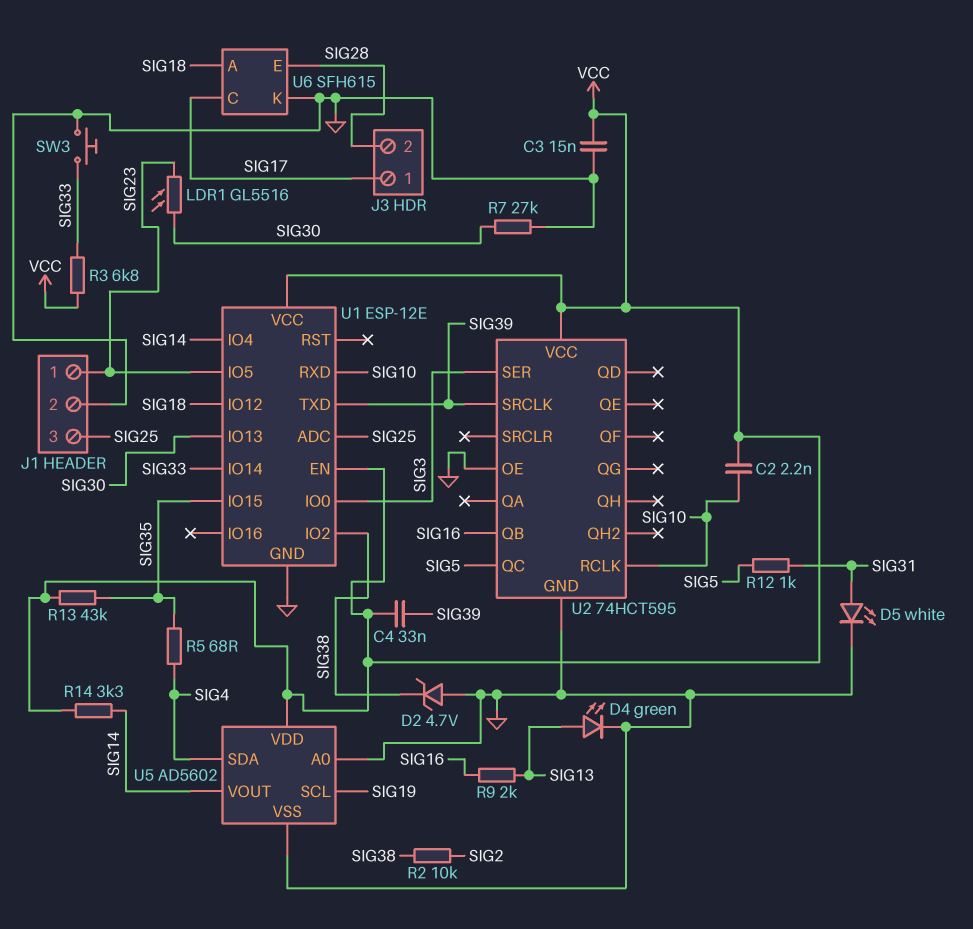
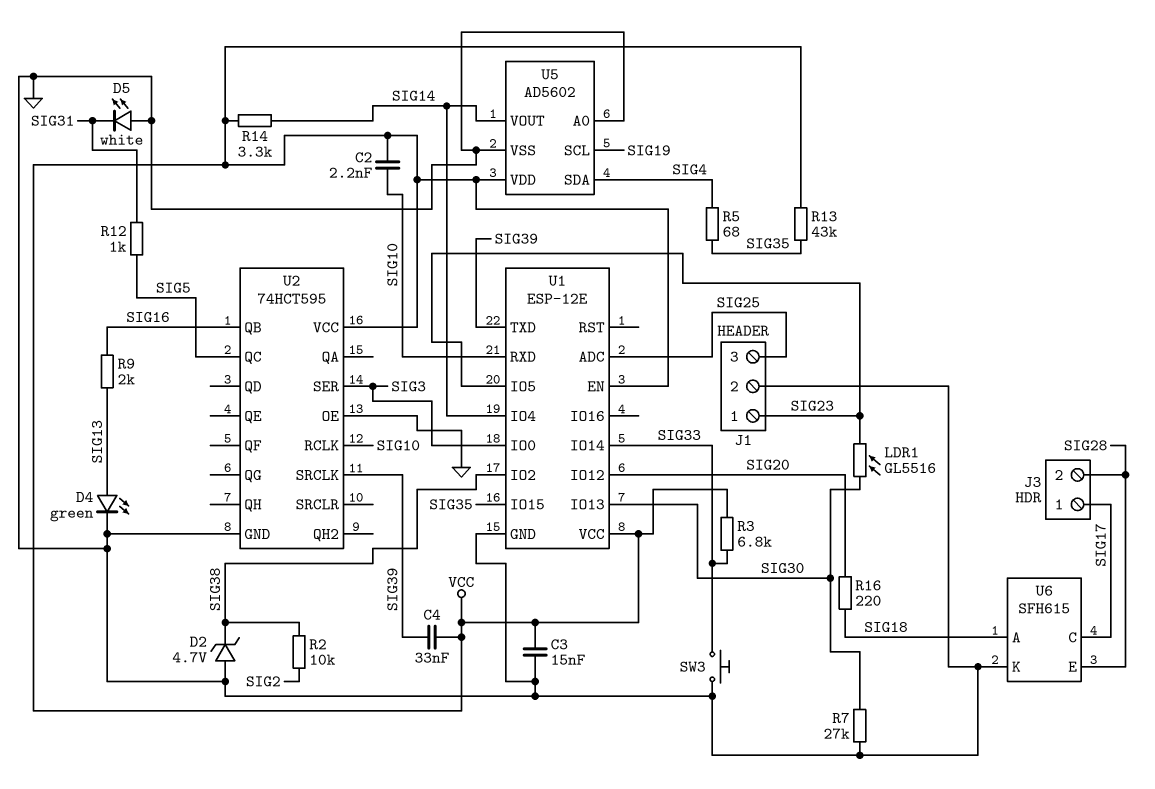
D5: LED white (A SIG31, K GND) -> LED white (A GND, K SIG31)
R16: none -> 220 (SIG18, SIG20)
U1 pin IO12: SIG18 -> SIG20

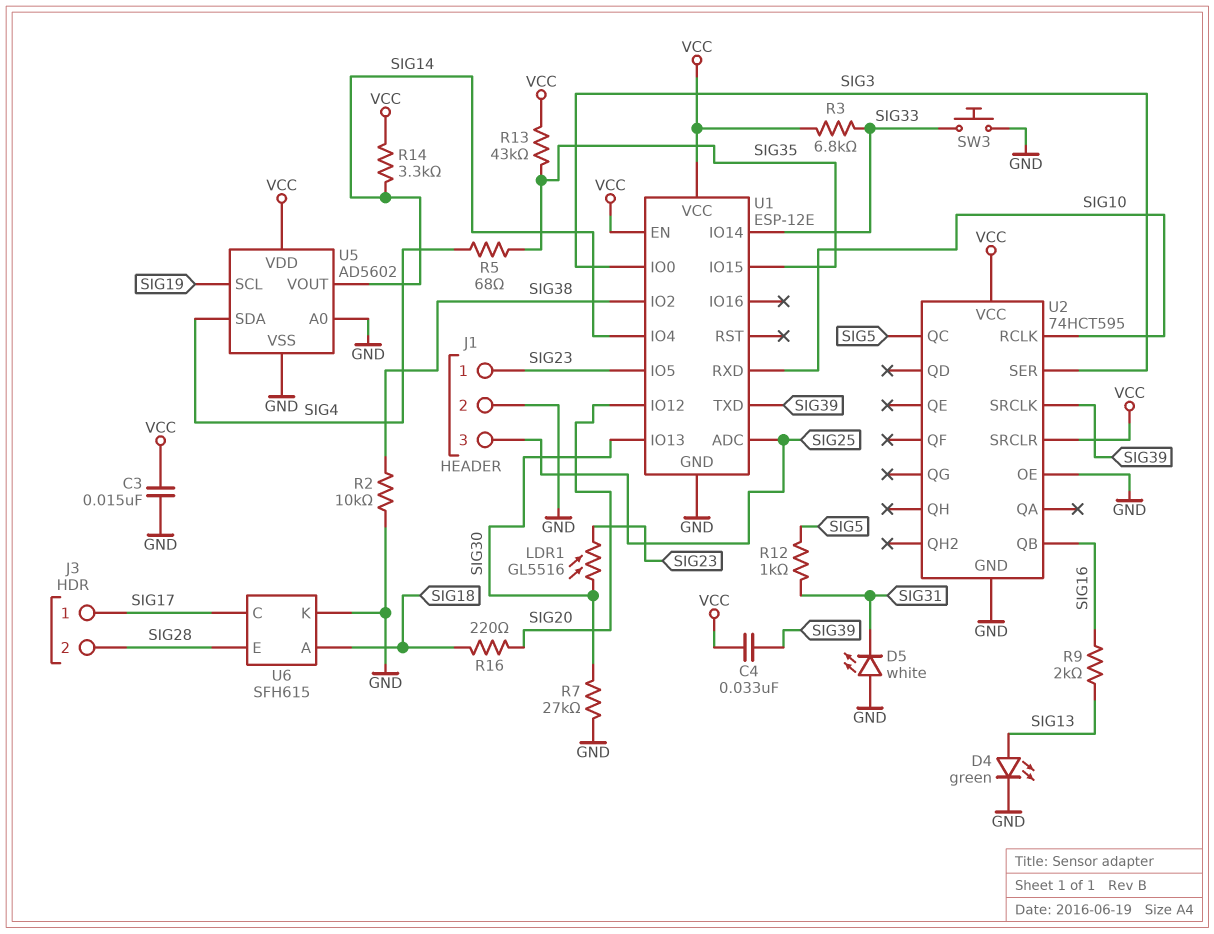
C2: 2.2nF (SIG10, VCC) -> none
D2: zener 4.7V (A GND, K SIG38) -> none
R2: 10k (SIG2, SIG38) -> 10k (GND, SIG38)
U2 pin SRCLR: none -> VCC

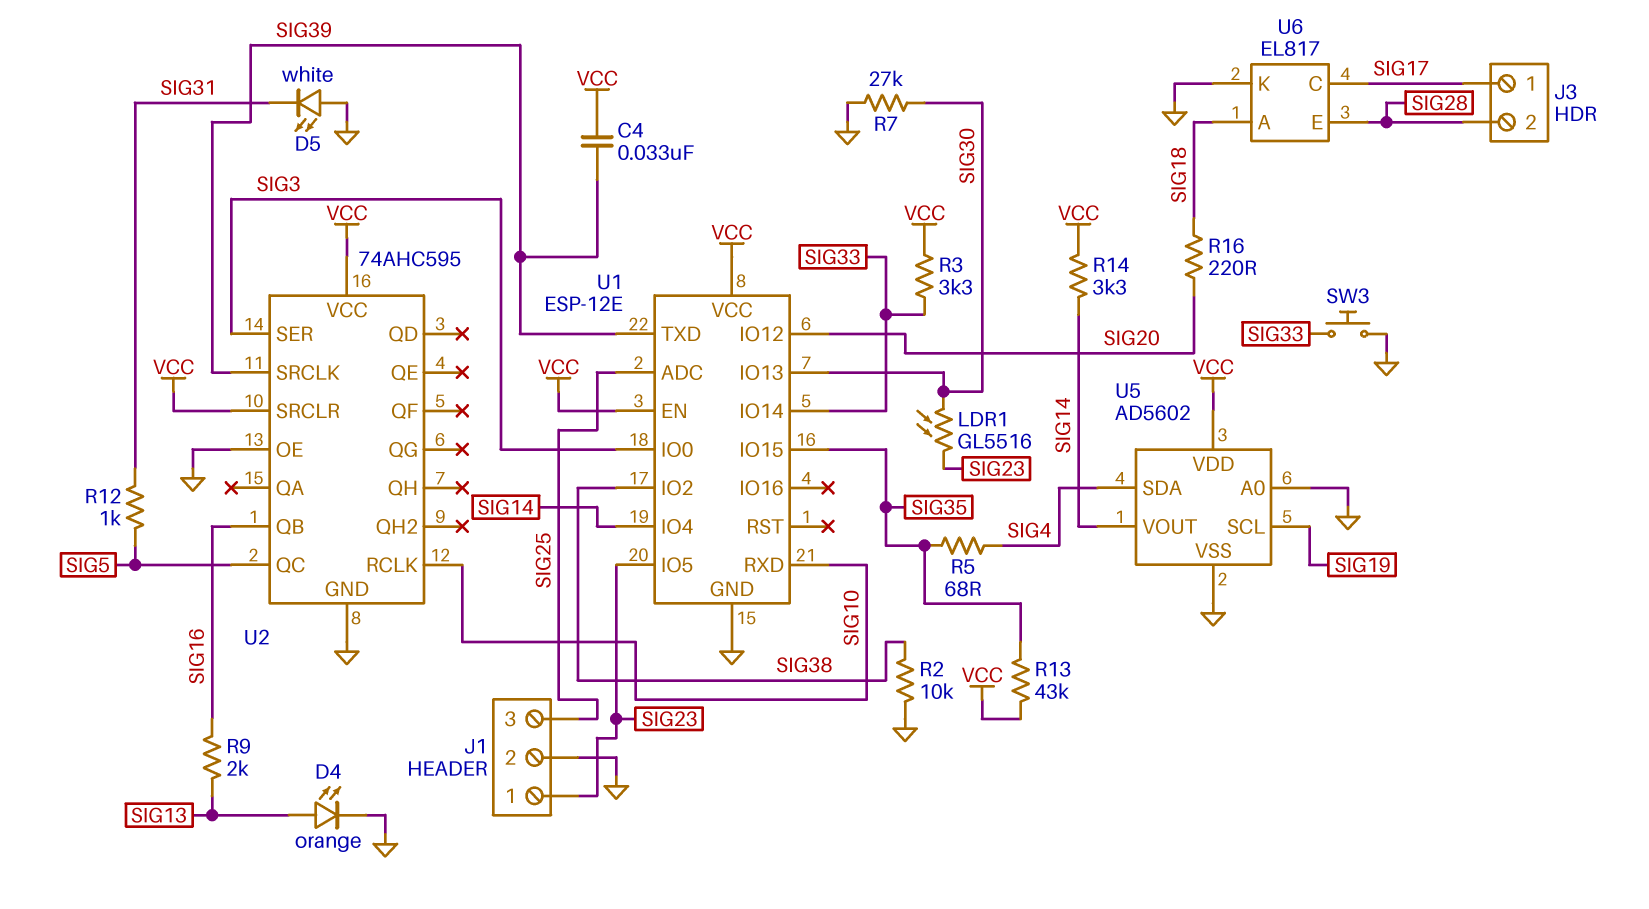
C3: 15nF (GND, VCC) -> none
D4: LED green (A SIG13, K GND) -> LED orange (A SIG13, K GND)
R3: 6.8k (SIG33, VCC) -> 3.3k (SIG33, VCC)
U2: 74HCT595 -> 74AHC595
U6: SFH615 -> EL817

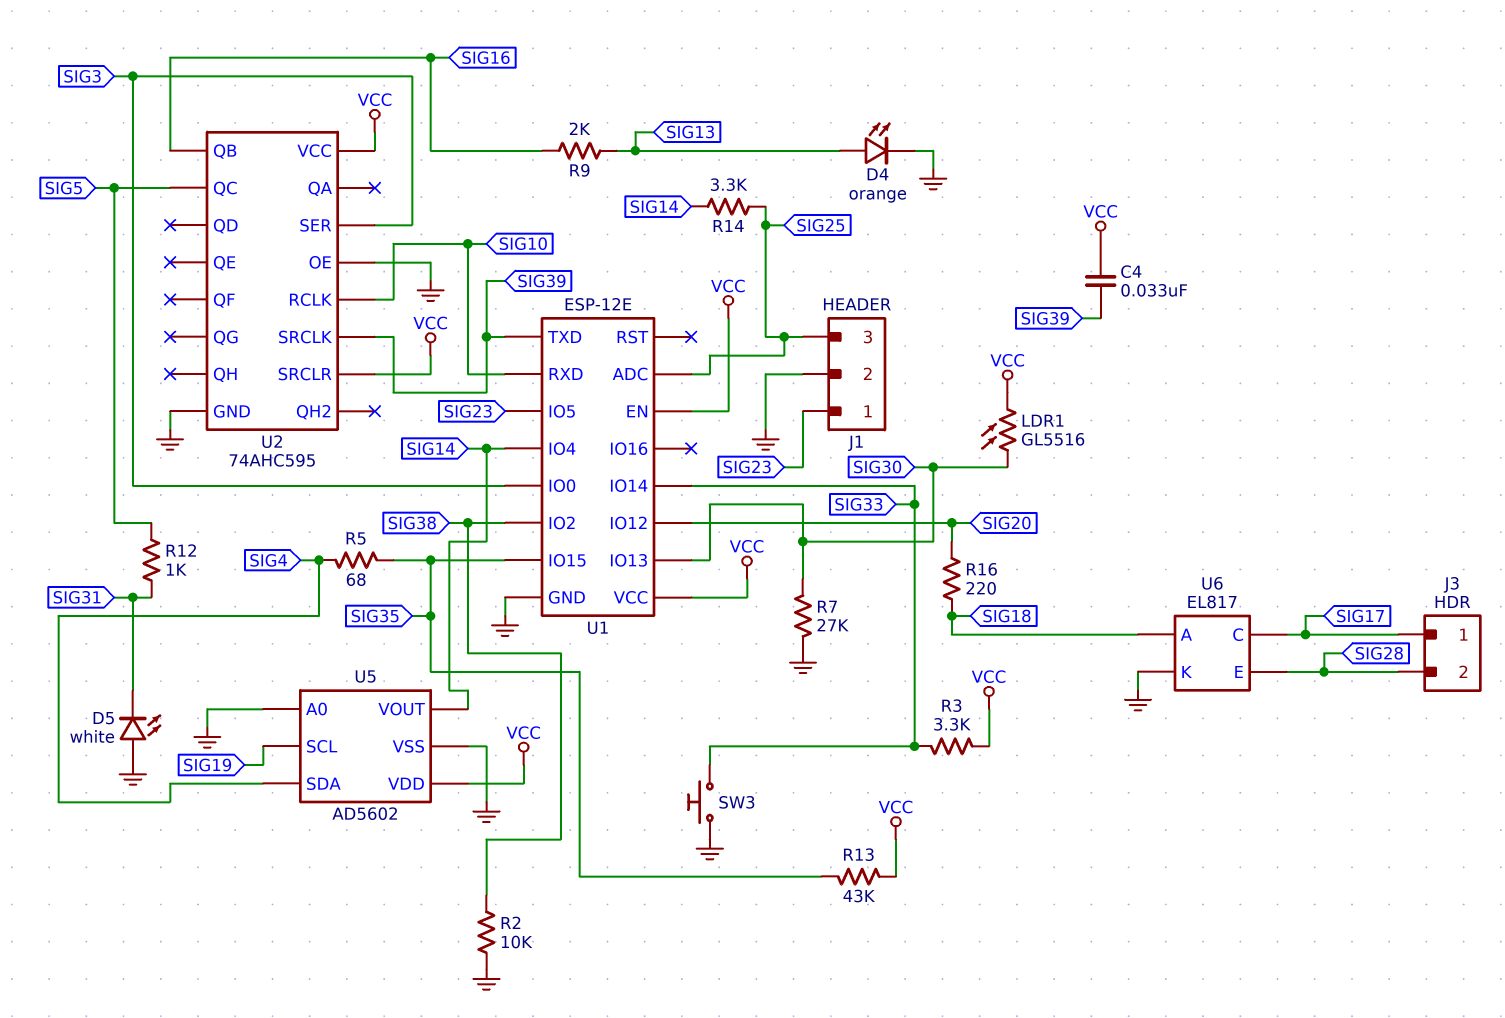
LDR1: GL5516 (SIG23, SIG30) -> GL5516 (SIG30, VCC)
R14: 3.3k (SIG14, VCC) -> 3.3k (SIG14, SIG25)

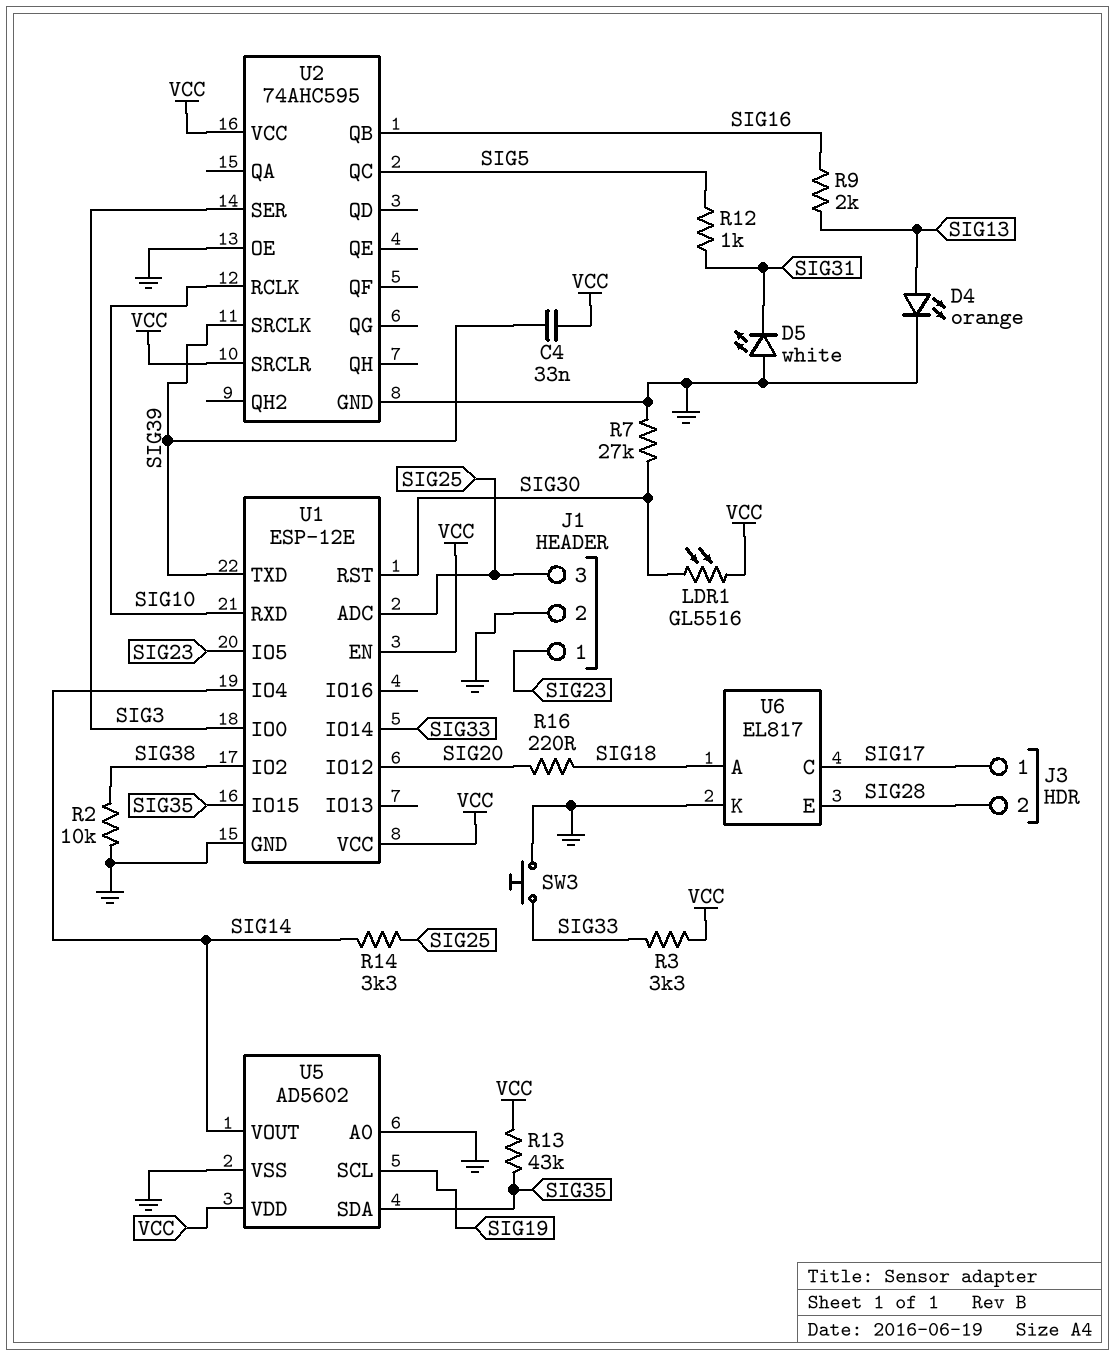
R5: 68 (SIG4, SIG35) -> none
U1 pin IO13: SIG30 -> none
U1 pin RST: none -> SIG30
U5 pin SDA: SIG4 -> SIG35

